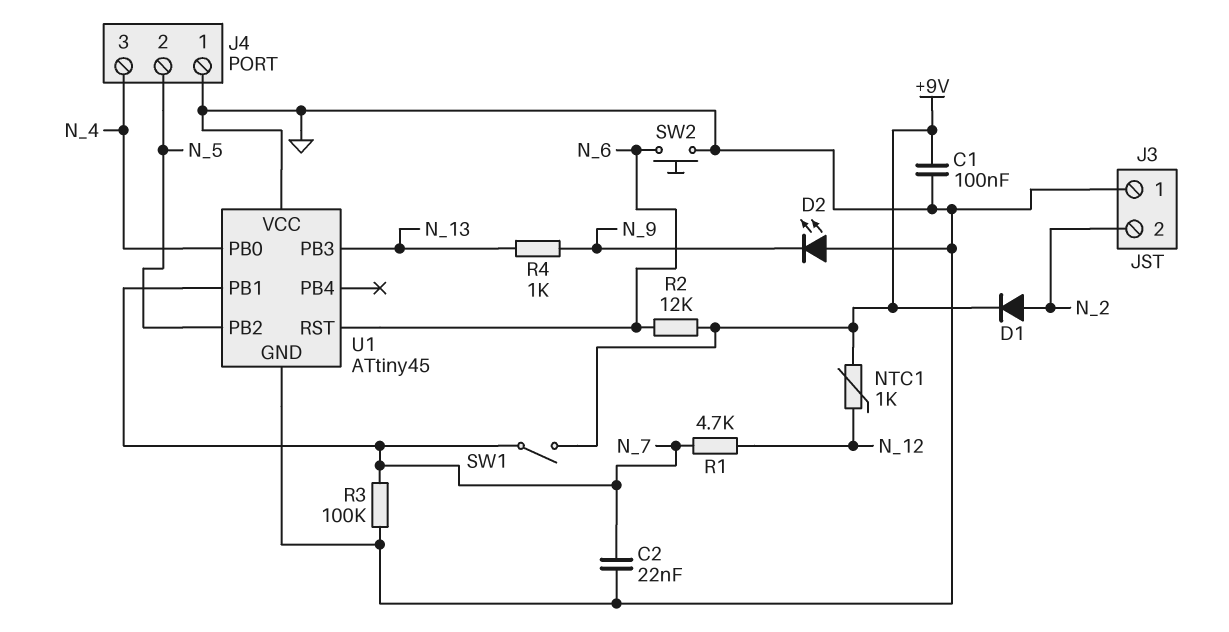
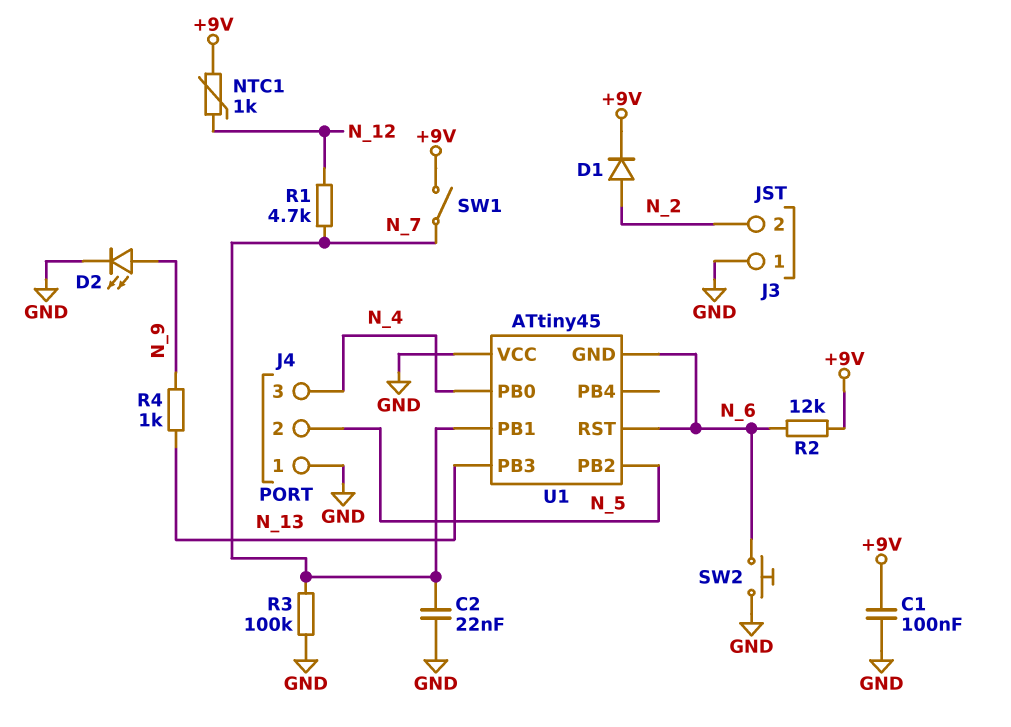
D2: LED (A GND, K N_9) -> LED (A N_9, K GND)
U1 pin GND: GND -> N_6

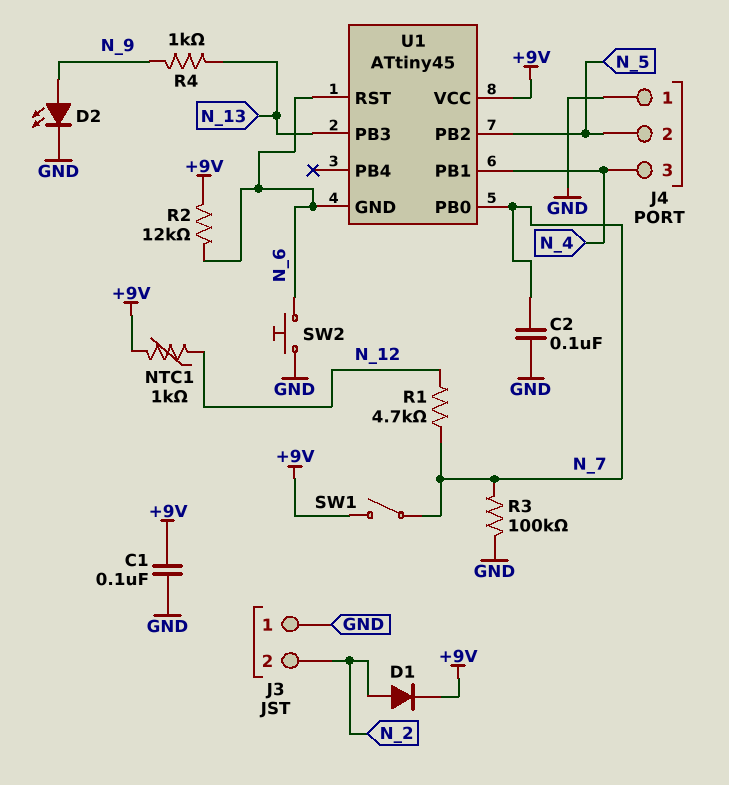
C2: 22nF (GND, N_7) -> 100nF (GND, N_7)
U1 pin PB0: N_4 -> N_7
U1 pin PB1: N_7 -> N_4
U1 pin VCC: GND -> +9V

